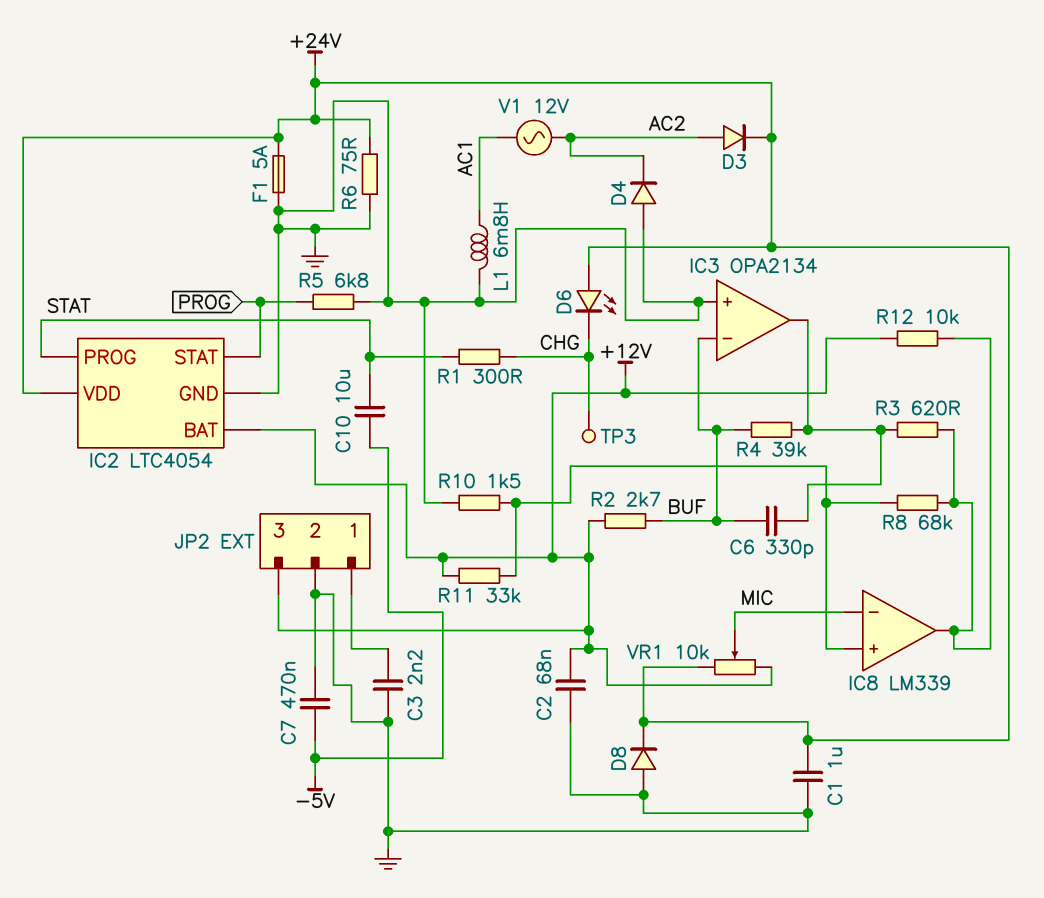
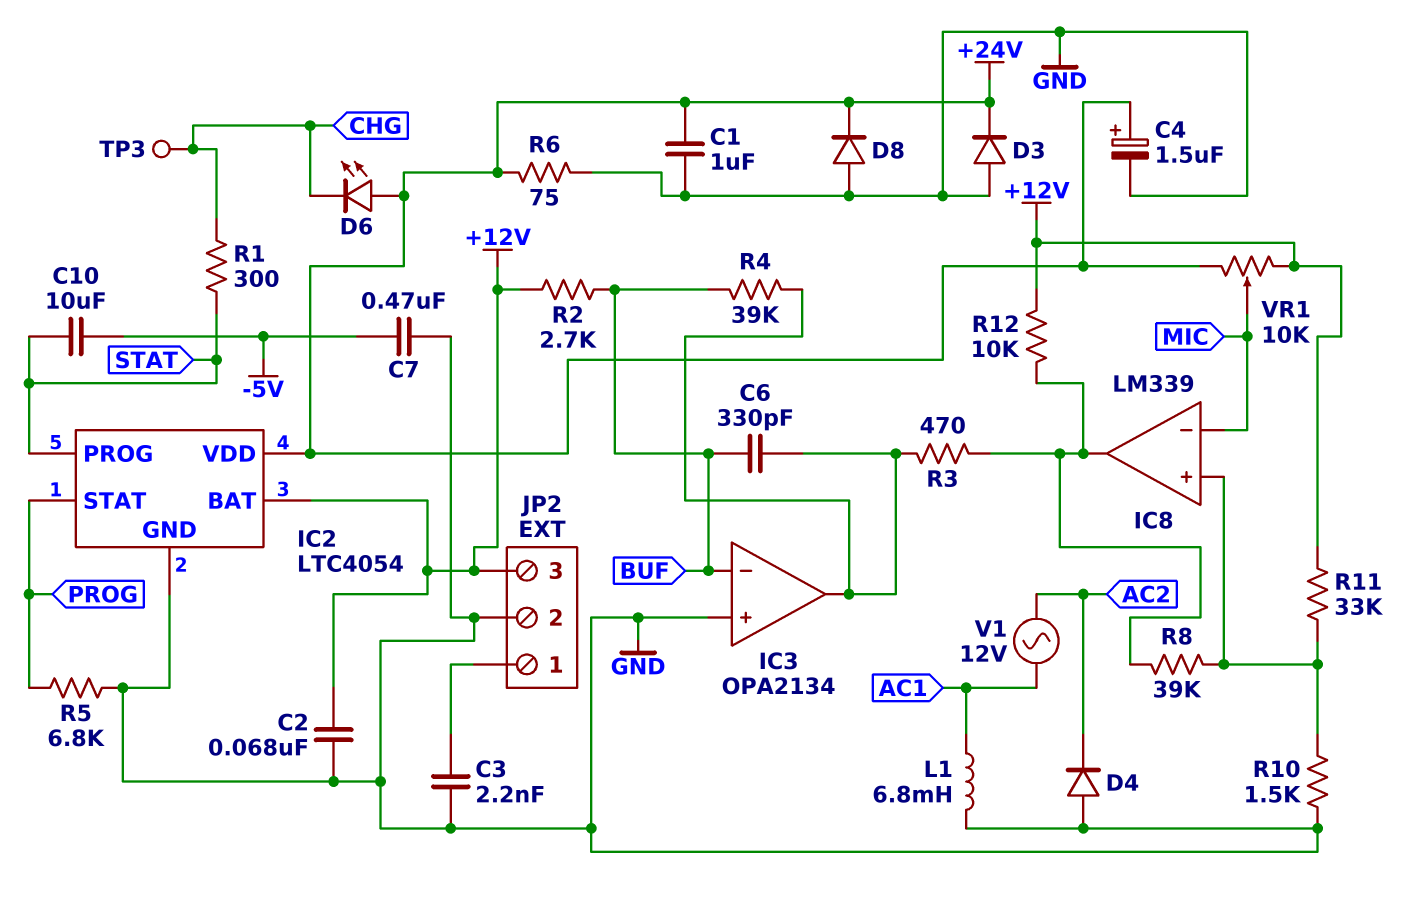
C4: none -> 1.5uF (plus +24V, minus GND)
D3: diode (A AC2, K +24V) -> diode (A GND, K +24V)
F1: 5A (+24V, GND) -> none
R3: 620 (IC3/out, IC8/out) -> 470 (IC3/out, IC8/out)
R8: 68k (IC8/in+, IC8/out) -> 39k (IC8/in+, IC8/out)

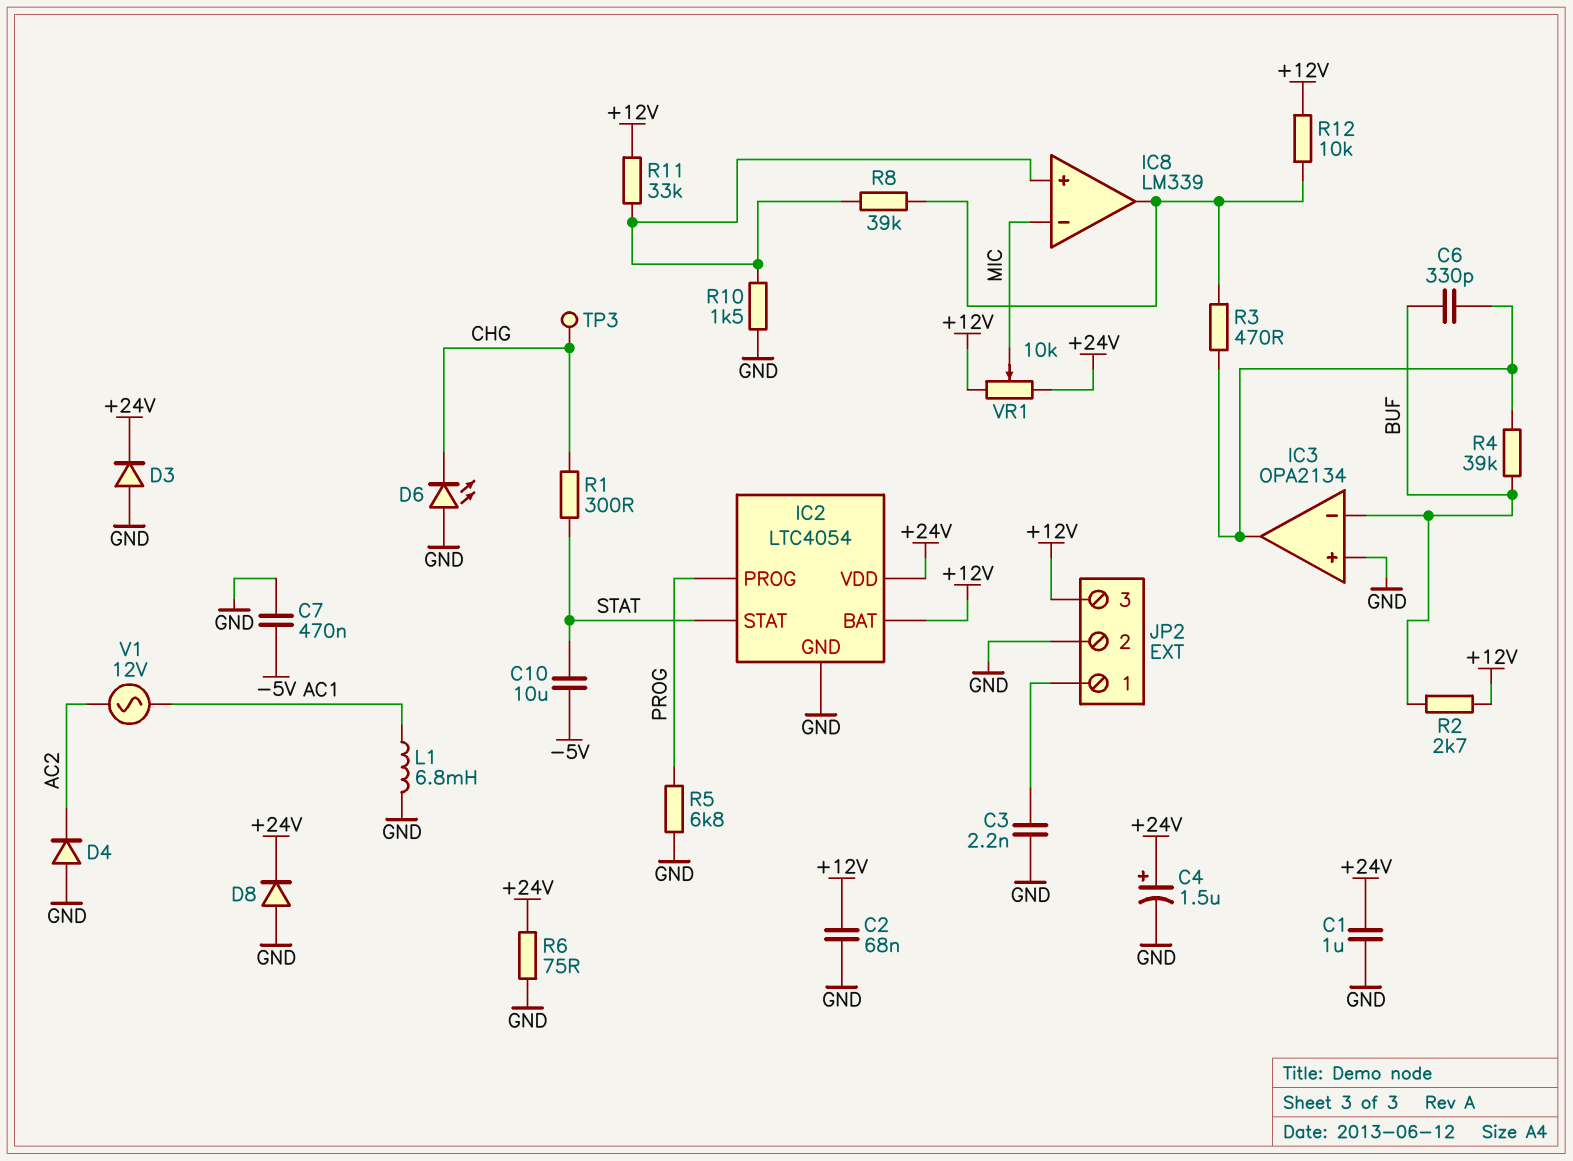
D6: LED (A +24V, K CHG) -> LED (A GND, K CHG)
IC2 pin PROG: STAT -> PROG
IC2 pin STAT: PROG -> STAT

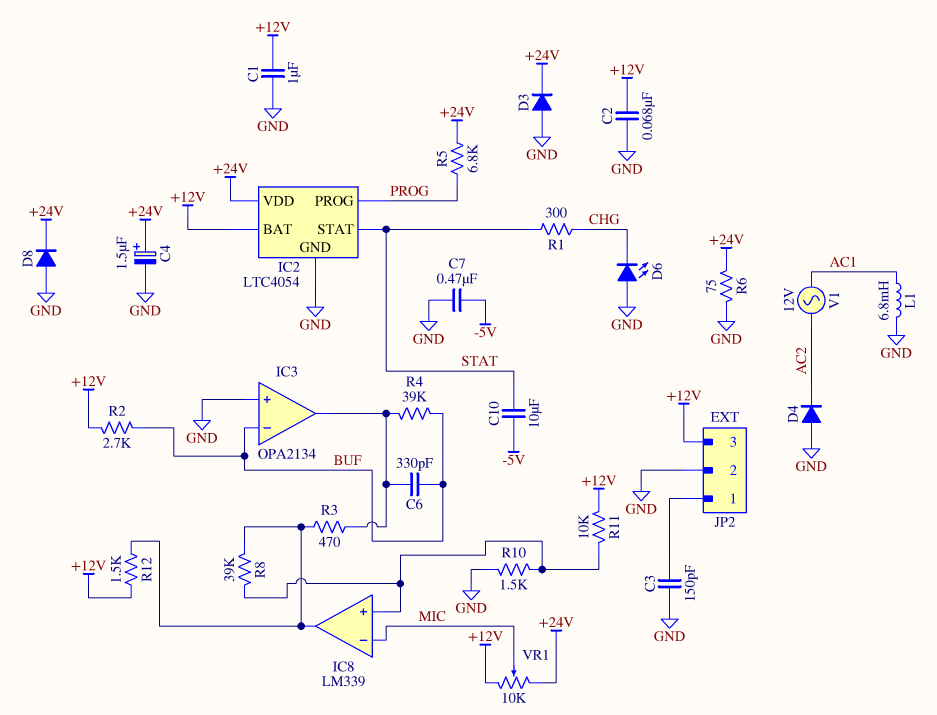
C1: 1uF (+24V, GND) -> 1uF (+12V, GND)
C3: 2.2nF (GND, JP2/1) -> 150pF (GND, JP2/1)
R5: 6.8k (GND, PROG) -> 6.8k (+24V, PROG)
R11: 33k (+12V, IC8/in+) -> 10k (+12V, IC8/in+)
R12: 10k (+12V, IC8/out) -> 1.5k (+12V, IC8/out)
TP3: test point (CHG) -> none

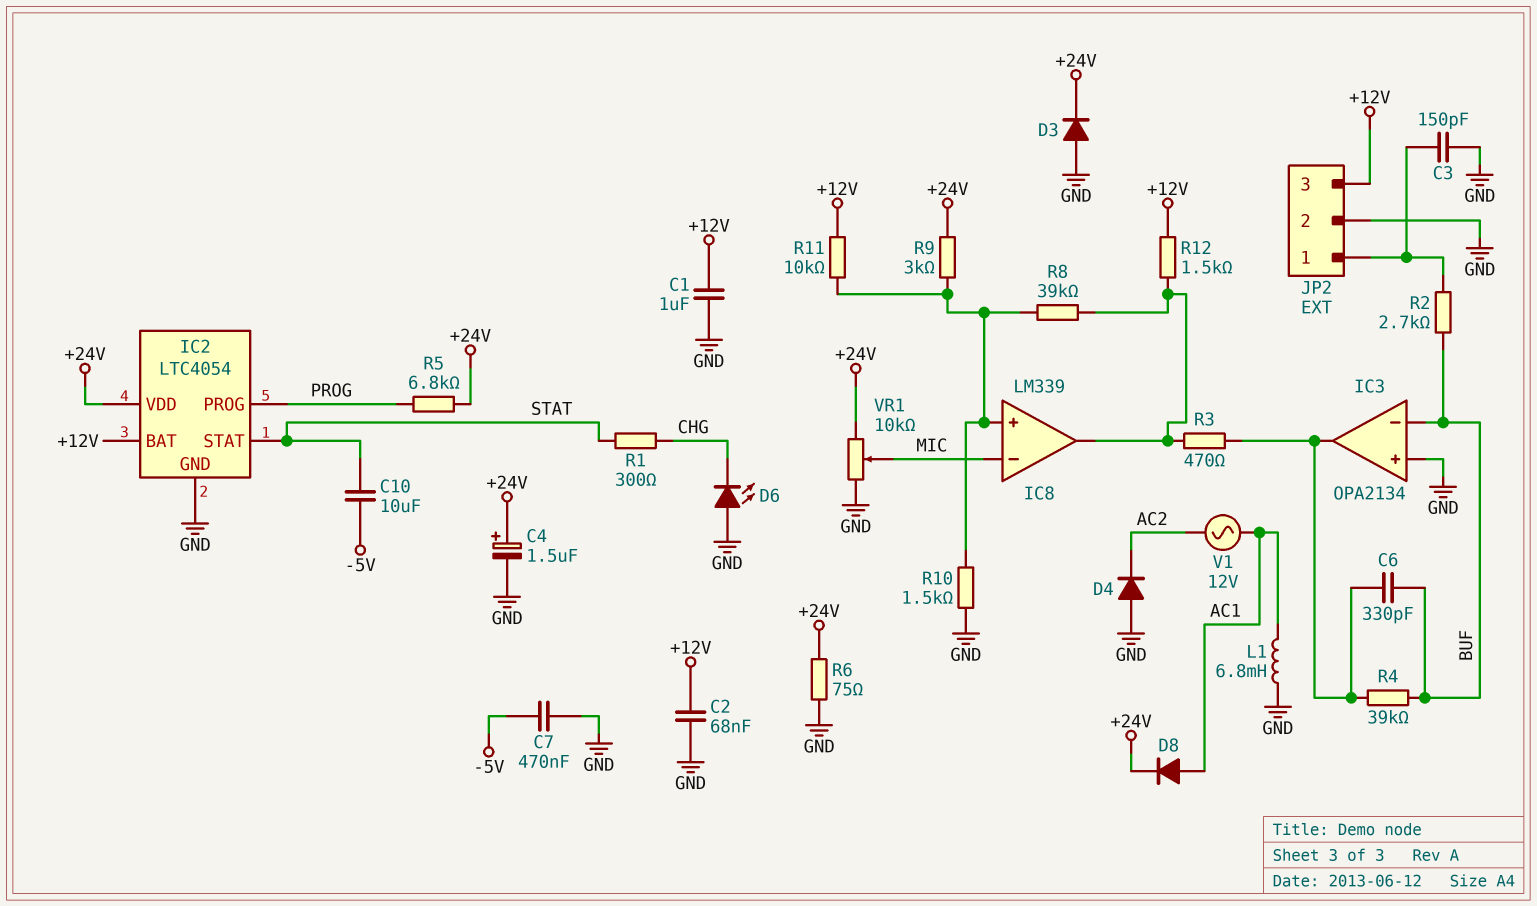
D8: diode (A GND, K +24V) -> diode (A AC1, K +24V)
R2: 2.7k (+12V, BUF) -> 2.7k (BUF, JP2/1)
R9: none -> 3k (+24V, IC8/in+)
VR1: 10k (+12V, +24V, wiper MIC) -> 10k (+24V, GND, wiper MIC)

